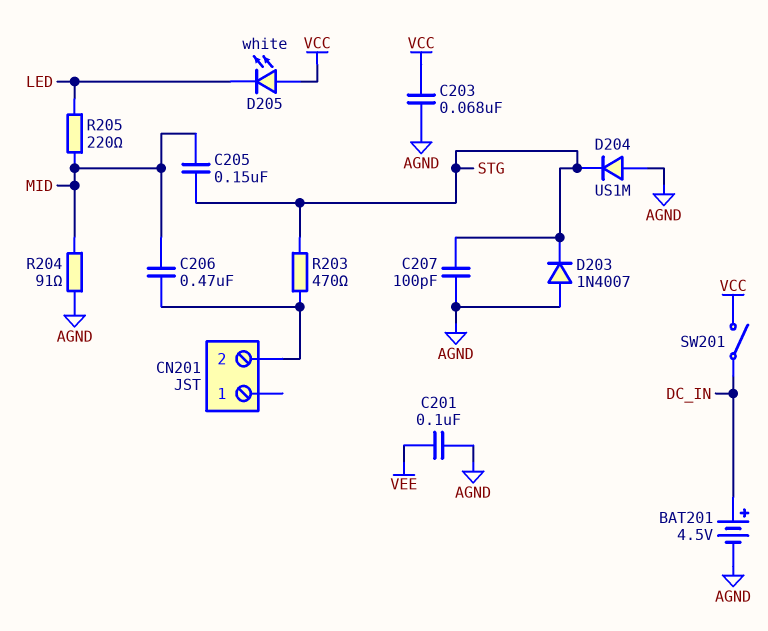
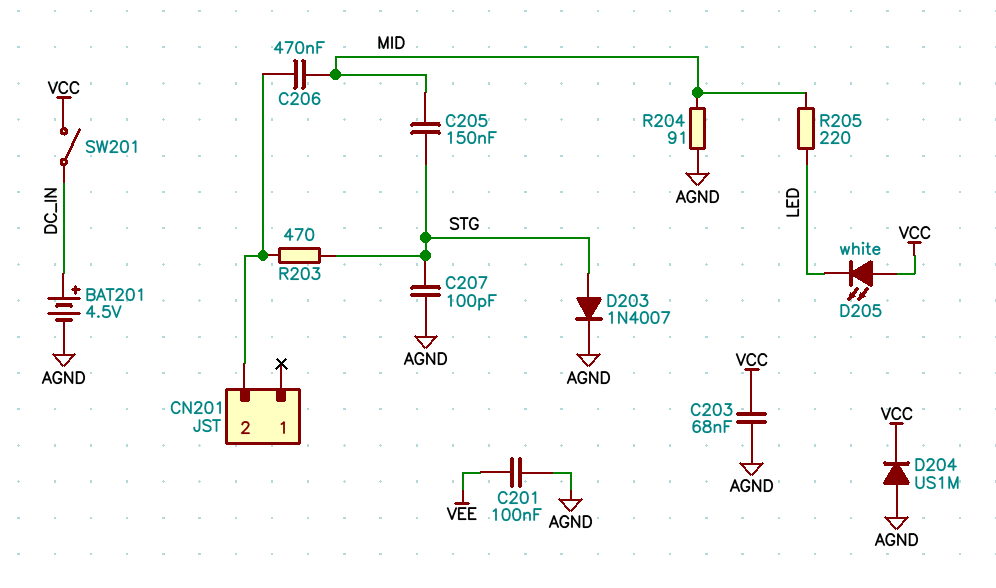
D203: diode 1N4007 (A AGND, K STG) -> diode 1N4007 (A STG, K AGND)
D204: diode US1M (A AGND, K STG) -> diode US1M (A AGND, K VCC)

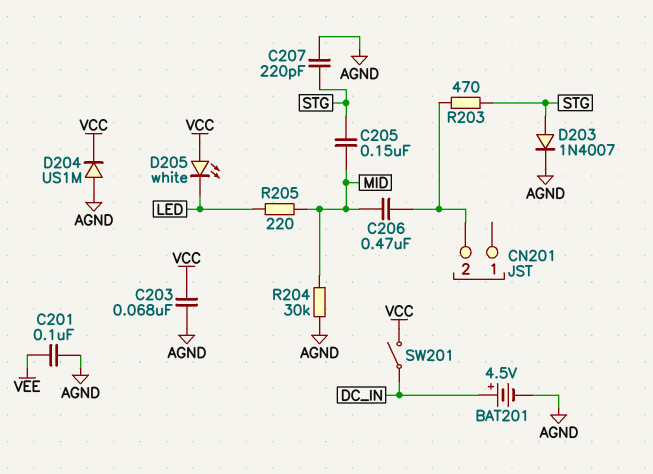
C207: 100pF (AGND, STG) -> 220pF (AGND, STG)
R204: 91 (AGND, MID) -> 30k (AGND, MID)

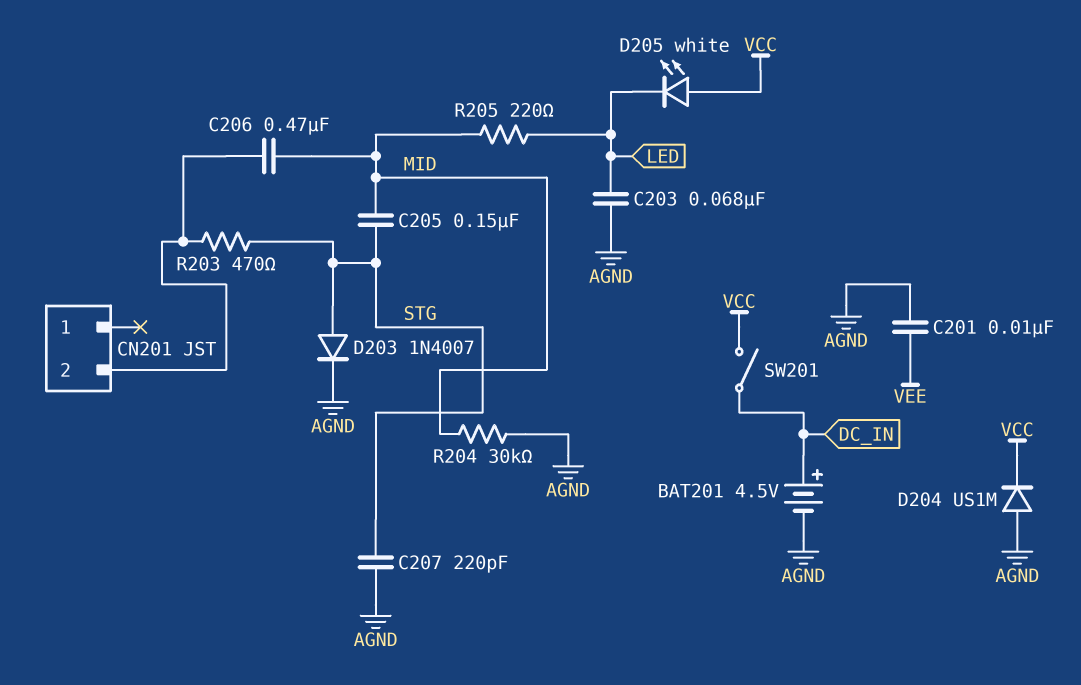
C201: 100nF (AGND, VEE) -> 10nF (AGND, VEE)
C203: 68nF (AGND, VCC) -> 68nF (AGND, LED)

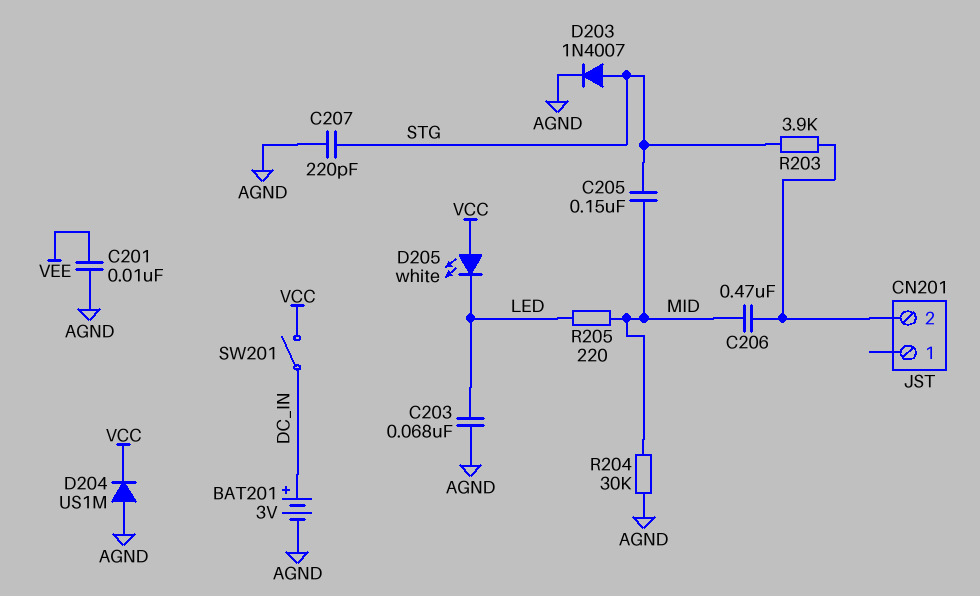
BAT201: 4.5V (plus DC_IN, minus AGND) -> 3V (plus DC_IN, minus AGND)
R203: 470 (CN201/2, STG) -> 3.9k (CN201/2, STG)

